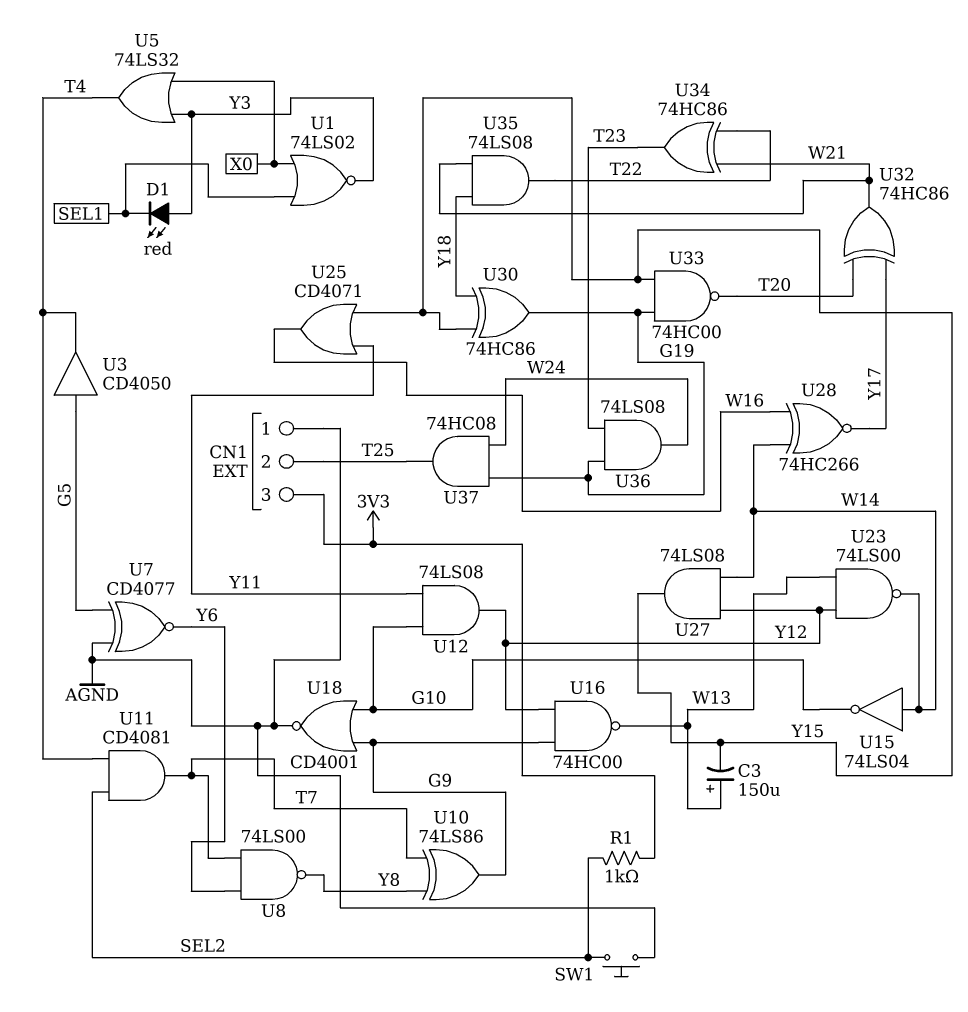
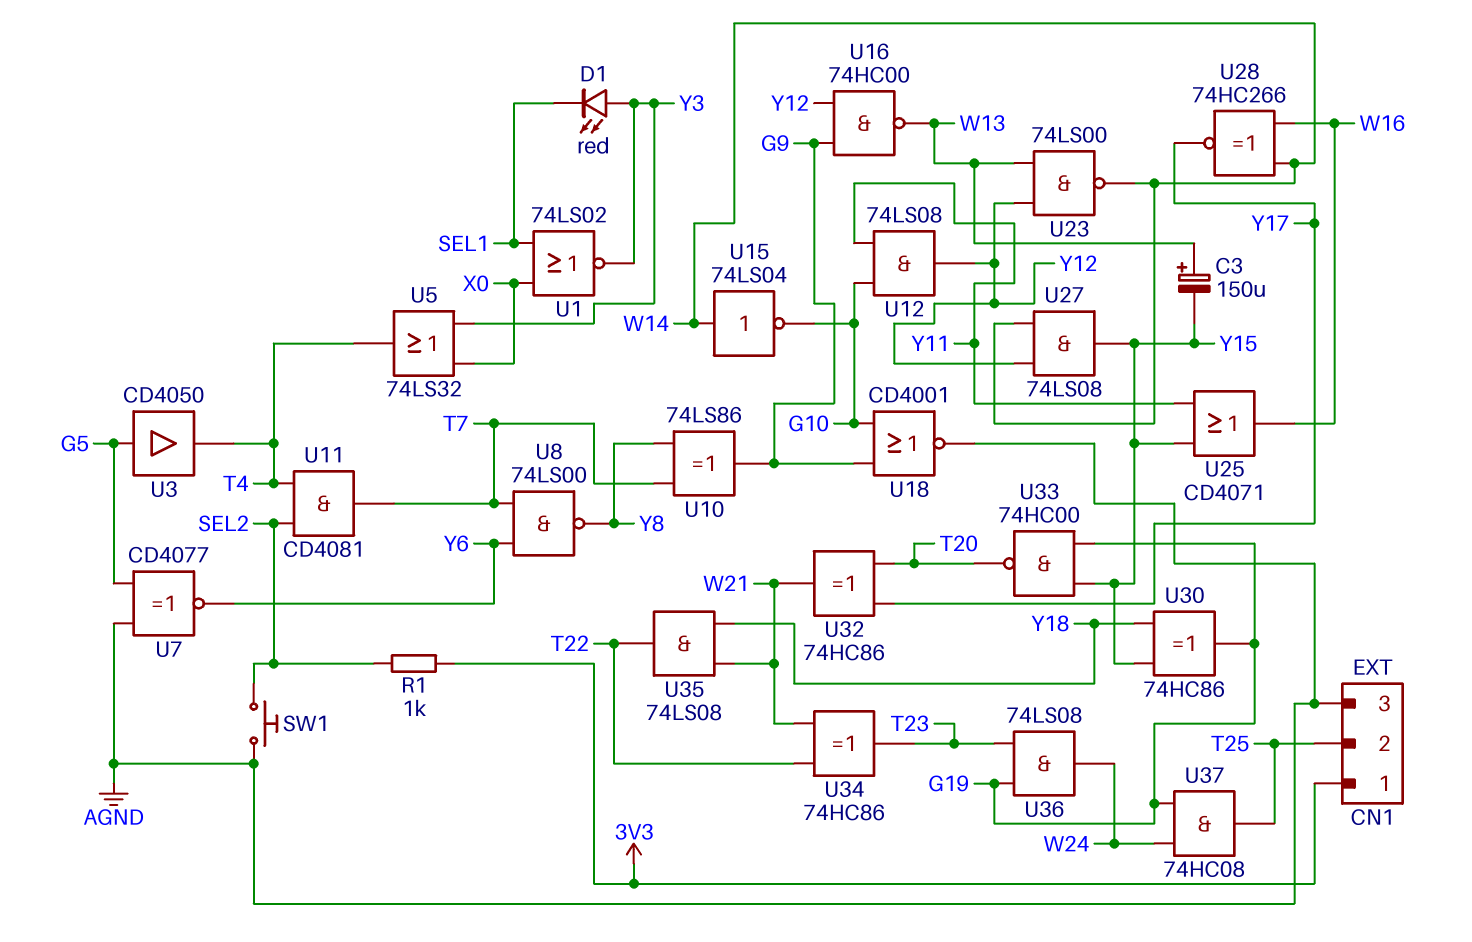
CN1 pin 1: AGND -> 3V3
CN1 pin 3: 3V3 -> AGND

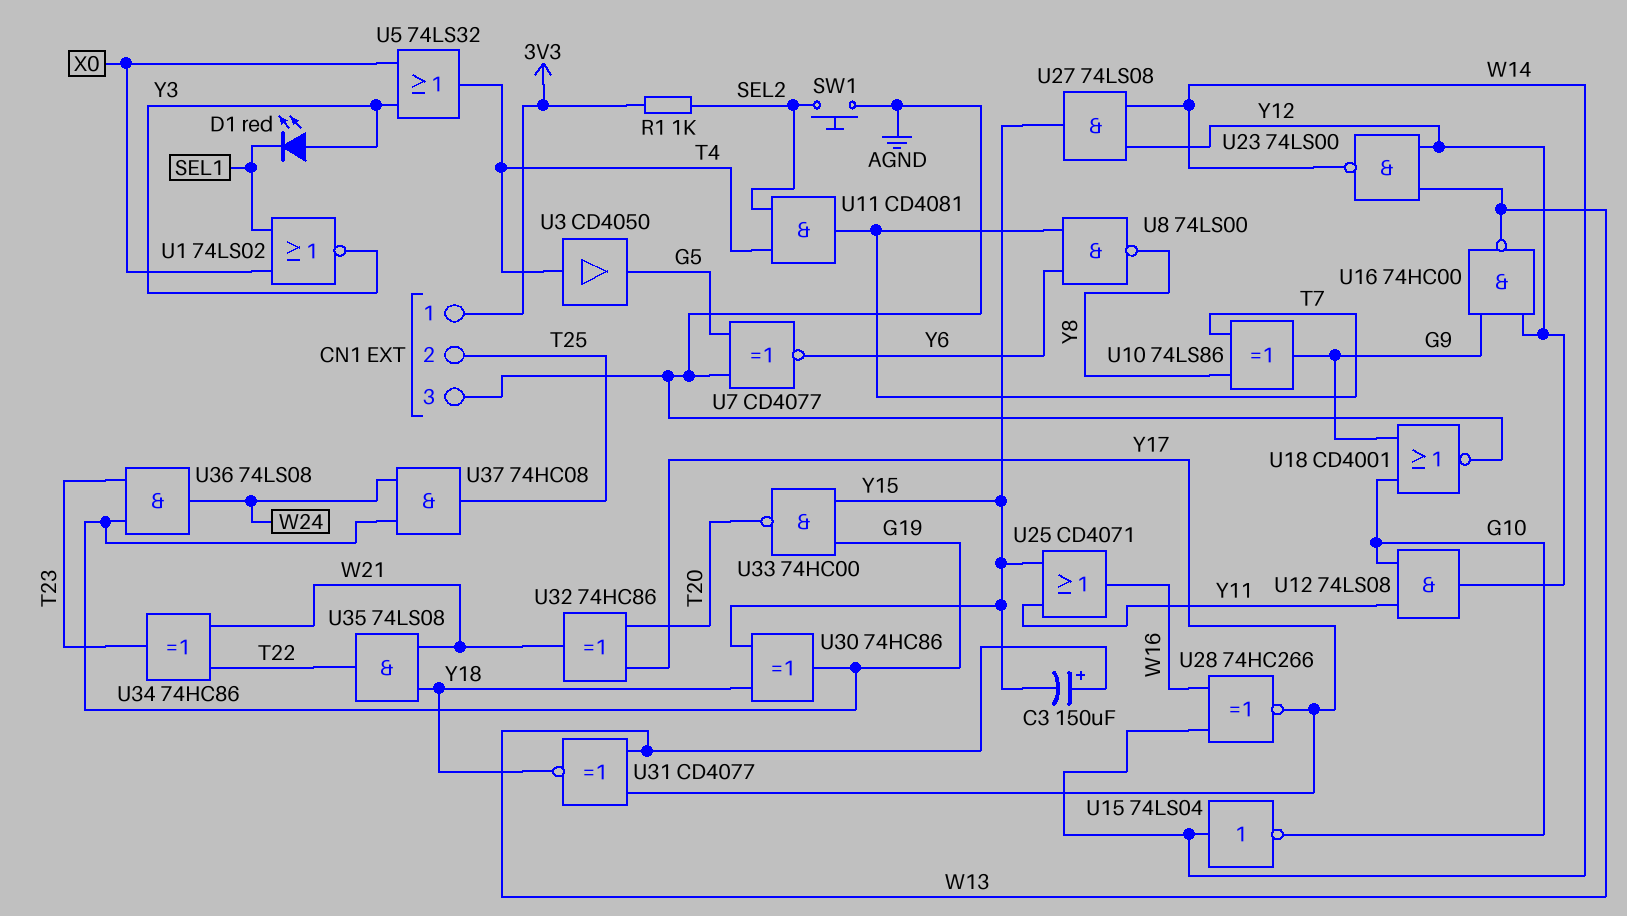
U3: buffer CD4050 (in G5, out T4) -> buffer CD4050 (in T4, out G5)
U31: none -> XNOR CD4077 (in W13, in Y17, out Y18)

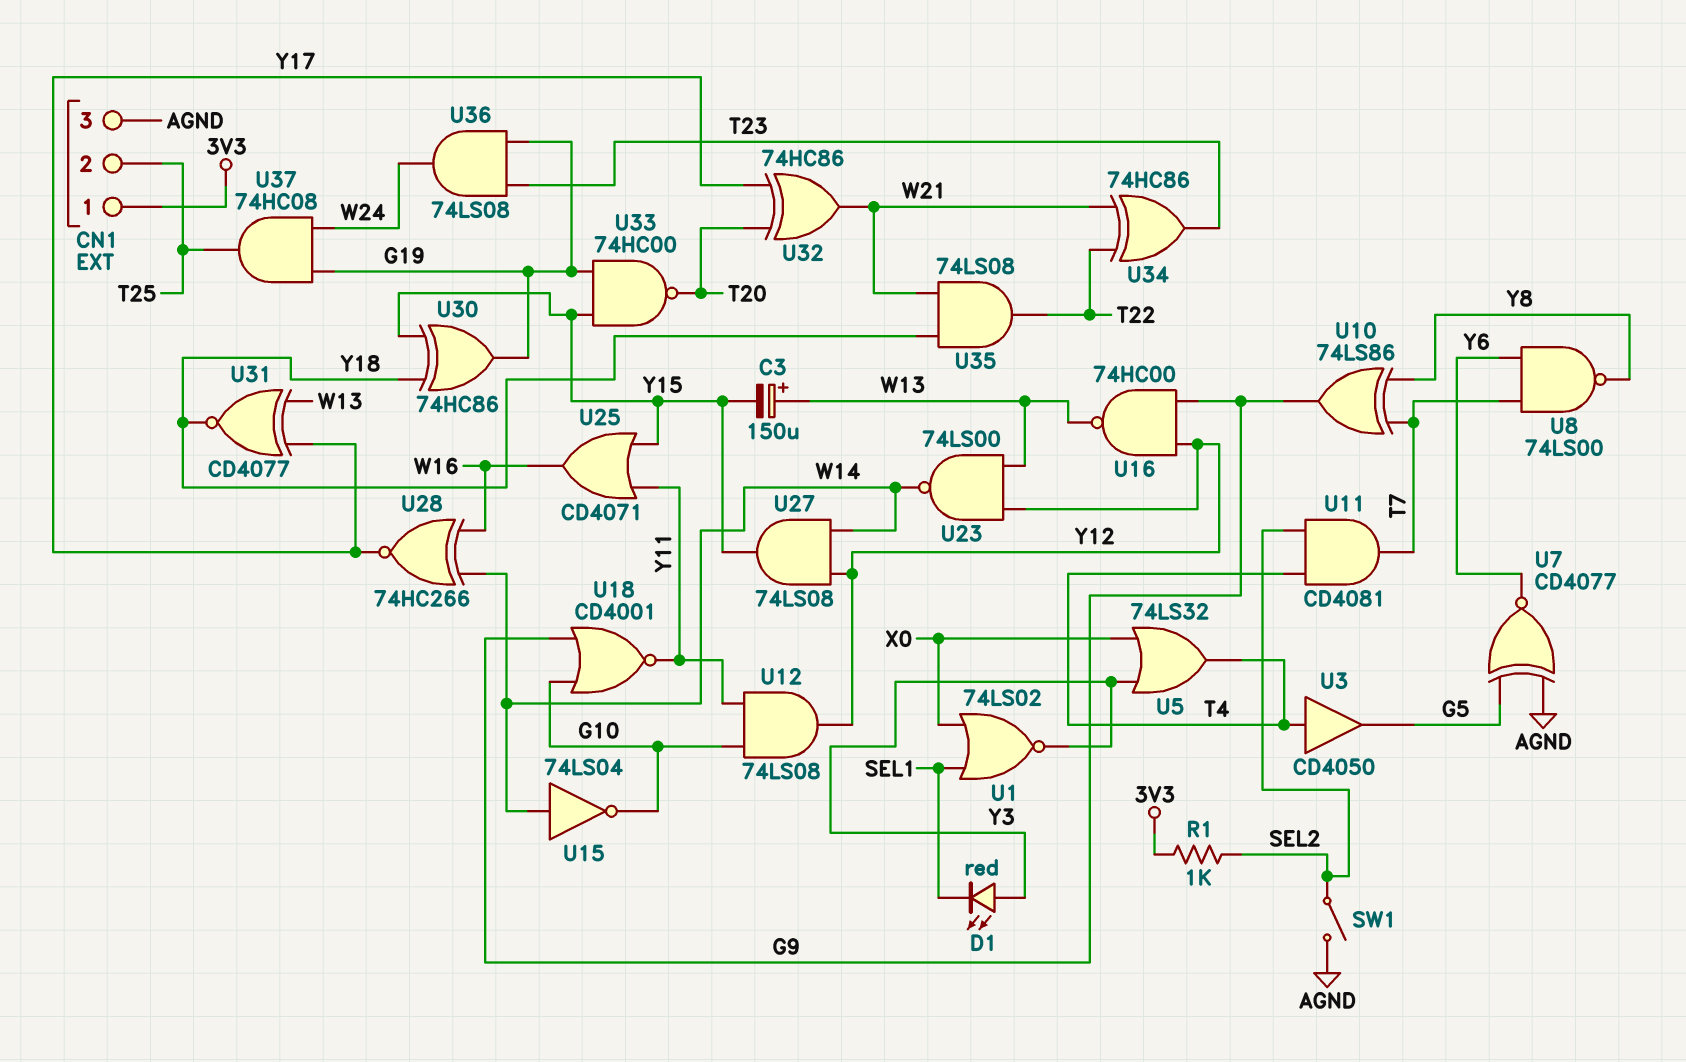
SW1: button (AGND, SEL2) -> switch (AGND, SEL2)
U18: NOR CD4001 (in G9, in G10, out AGND) -> NOR CD4001 (in G9, in G10, out Y11)

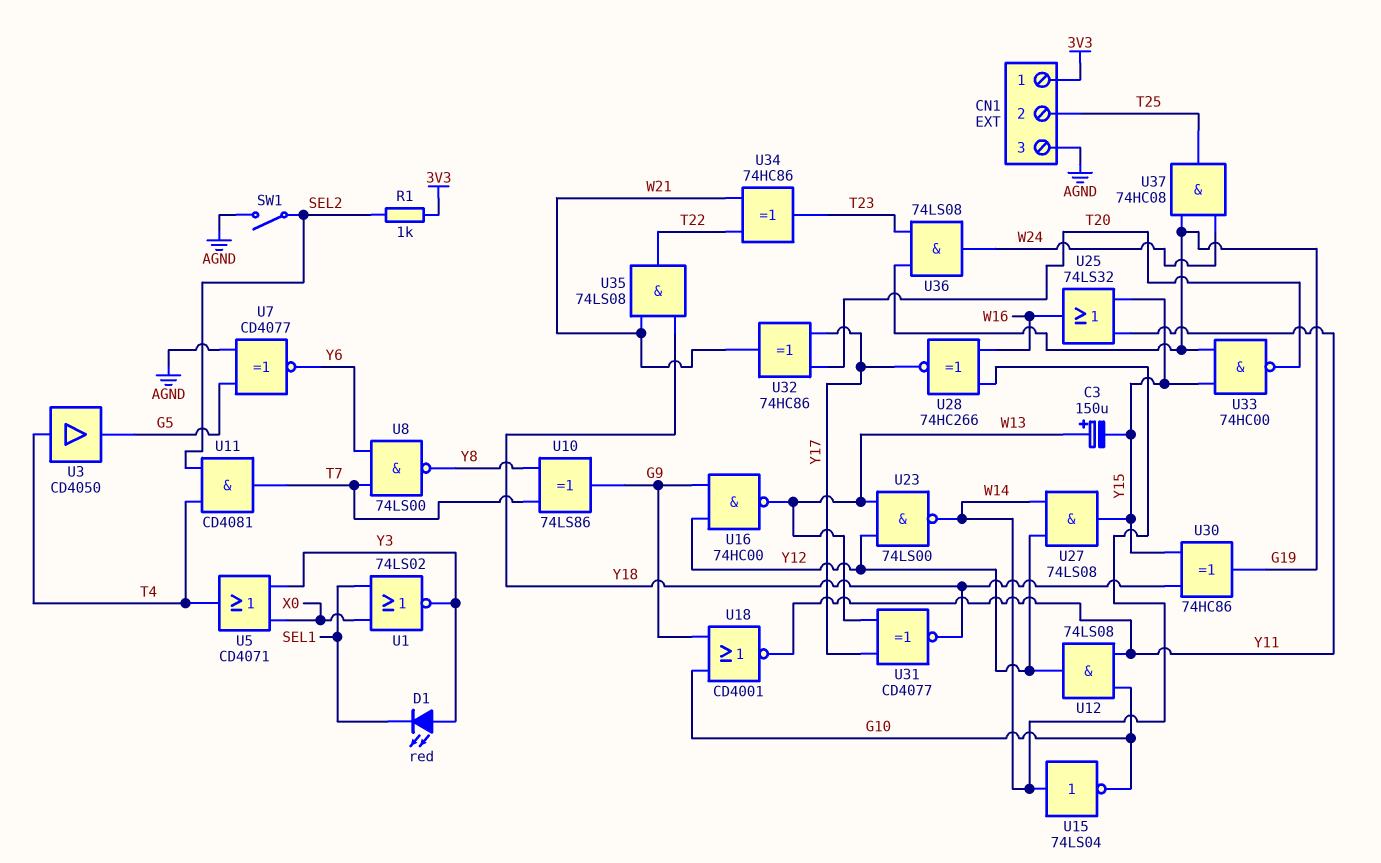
U5: OR 74LS32 (in X0, in Y3, out T4) -> OR CD4071 (in X0, in Y3, out T4)
U25: OR CD4071 (in Y11, in Y15, out W16) -> OR 74LS32 (in Y11, in Y15, out W16)

